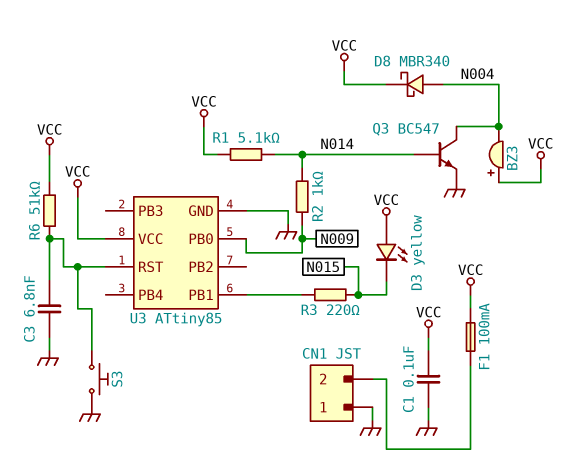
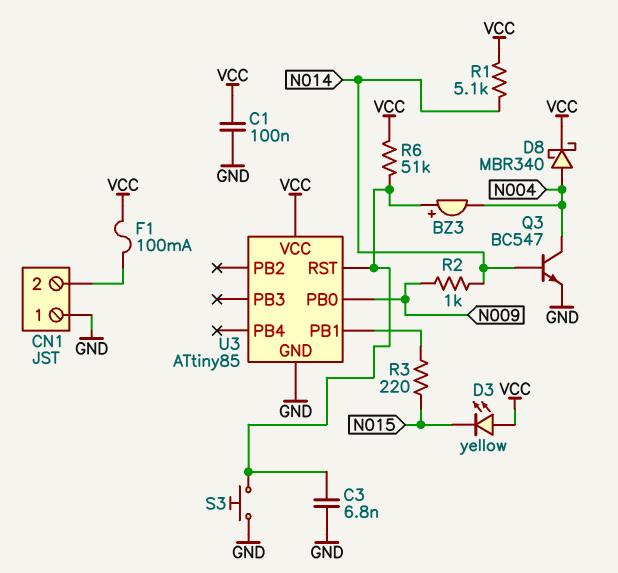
BZ3: buzzer (plus VCC, minus N004) -> buzzer (plus U3/RST, minus N004)

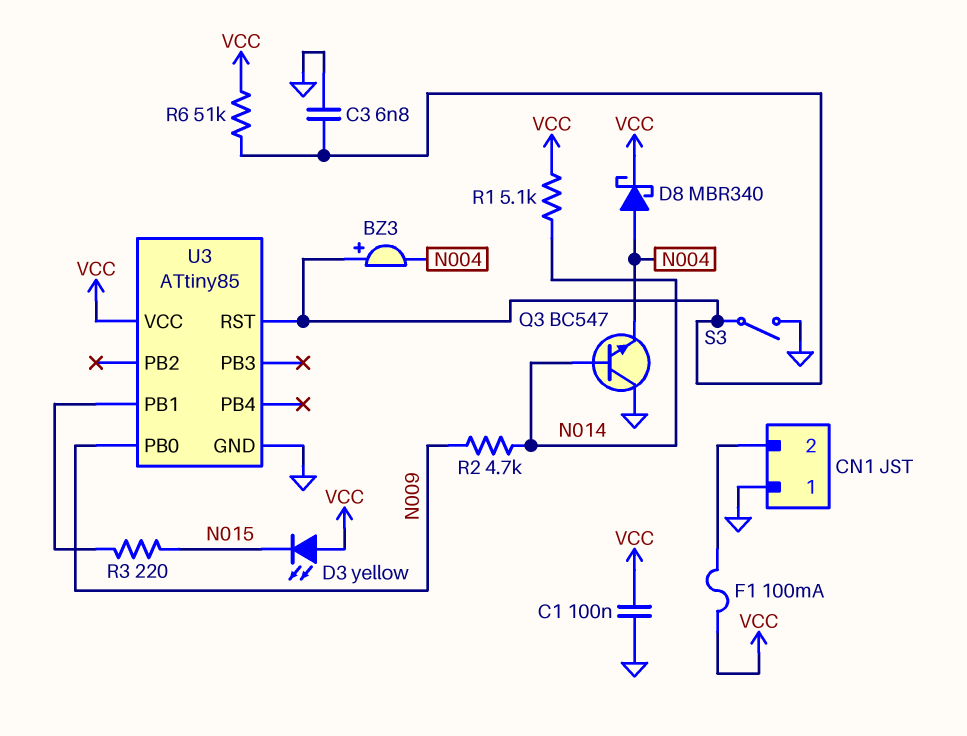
Q3: NPN BC547 (B N014, C N004, E GND) -> NPN BC547 (B N014, C GND, E N004)
R2: 1k (N009, N014) -> 4.7k (N009, N014)
S3: button (GND, U3/RST) -> switch (GND, U3/RST)

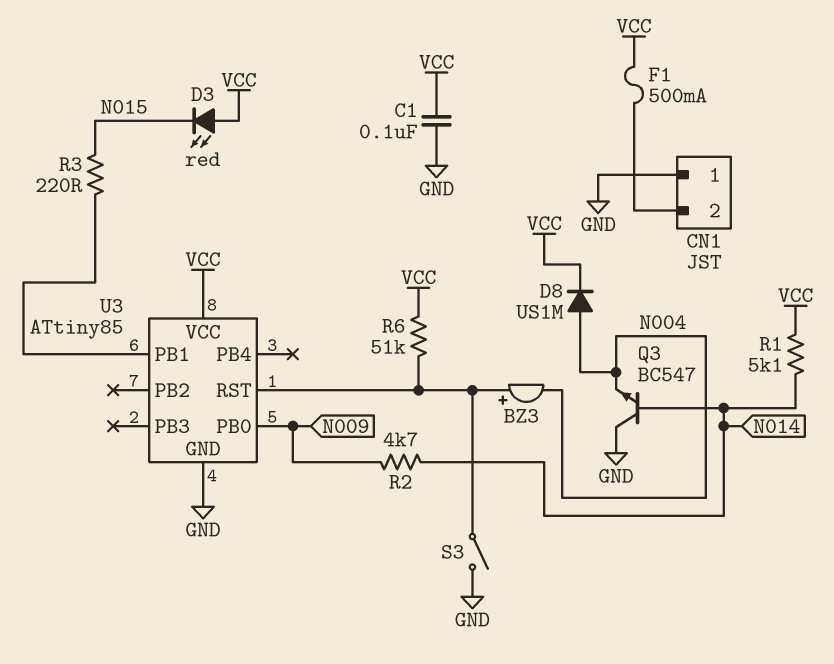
C3: 6.8nF (GND, U3/RST) -> none
D3: LED yellow (A VCC, K N015) -> LED red (A VCC, K N015)
D8: schottky MBR340 (A N004, K VCC) -> diode US1M (A N004, K VCC)
F1: 100mA (CN1/2, VCC) -> 500mA (CN1/2, VCC)

